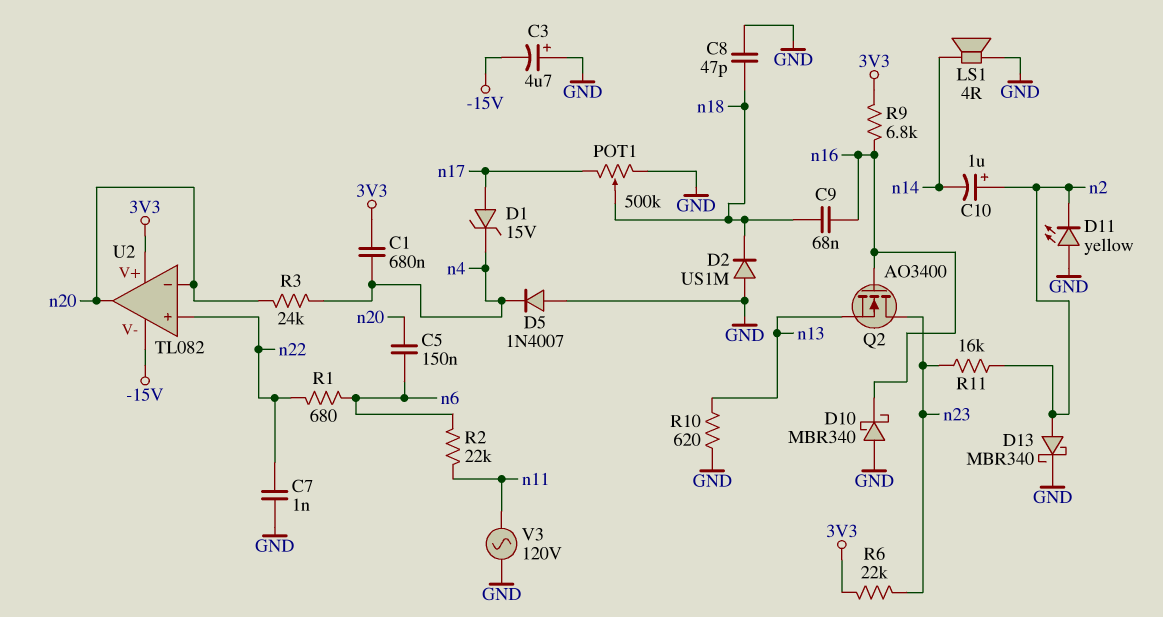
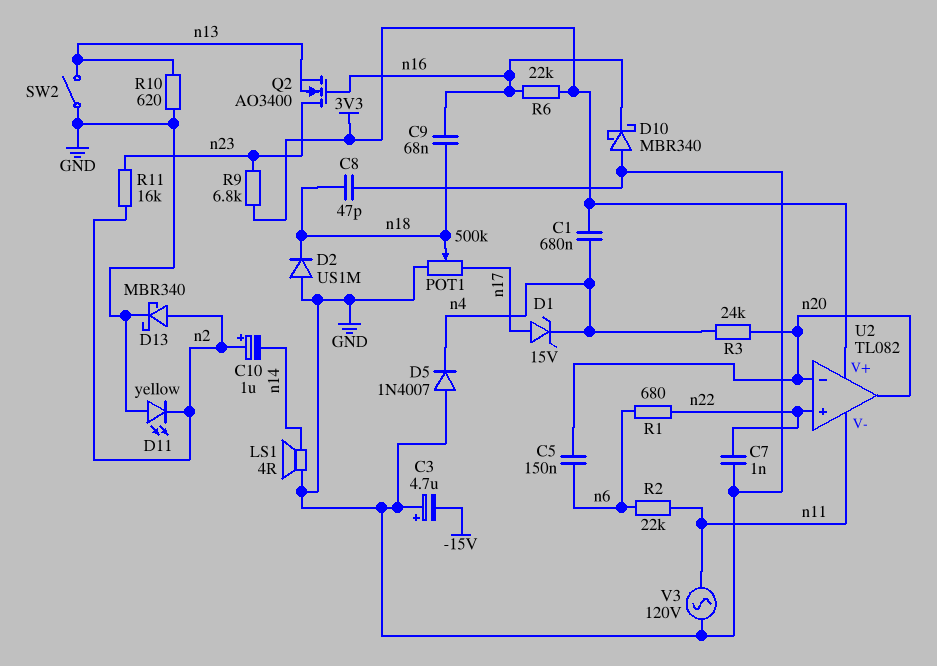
R6: 22k (3V3, n23) -> 22k (3V3, n16)
R9: 6.8k (3V3, n16) -> 6.8k (3V3, n23)
SW2: none -> switch (GND, n13)
U2 pin V-: -15V -> n11

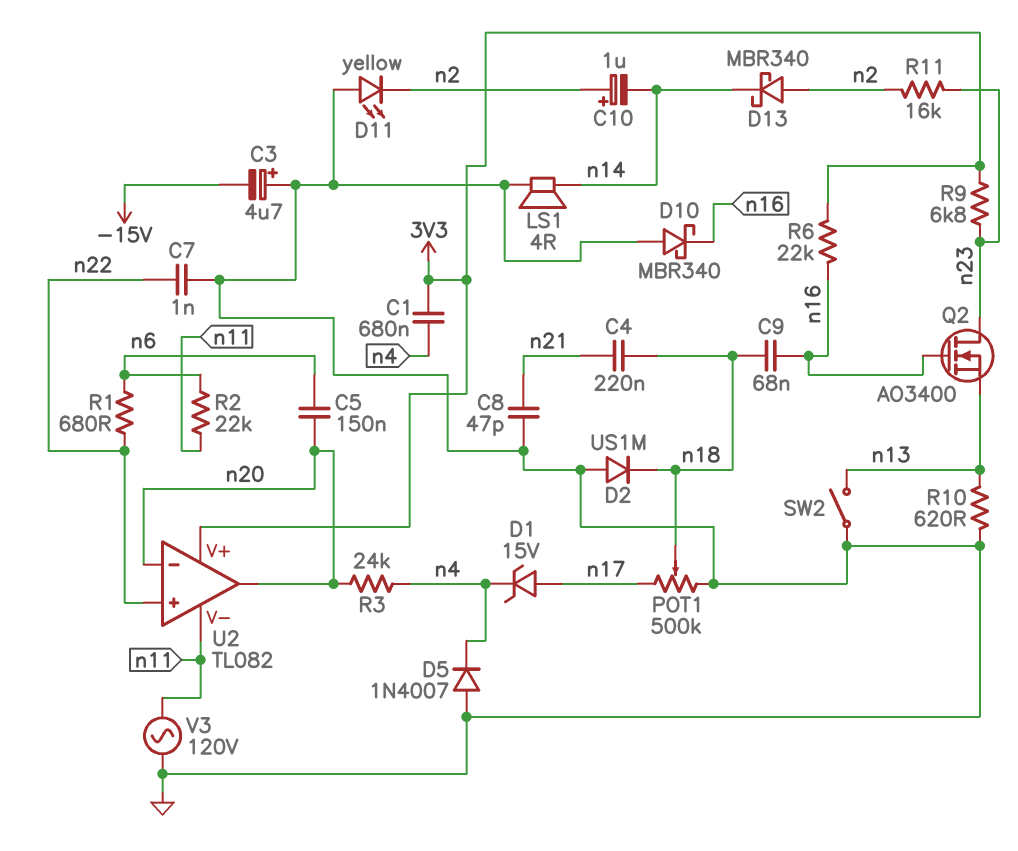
C4: none -> 220nF (n18, n21)
C8: 47pF (GND, n18) -> 47pF (GND, n21)
D13: schottky MBR340 (A n2, K GND) -> schottky MBR340 (A n2, K n14)

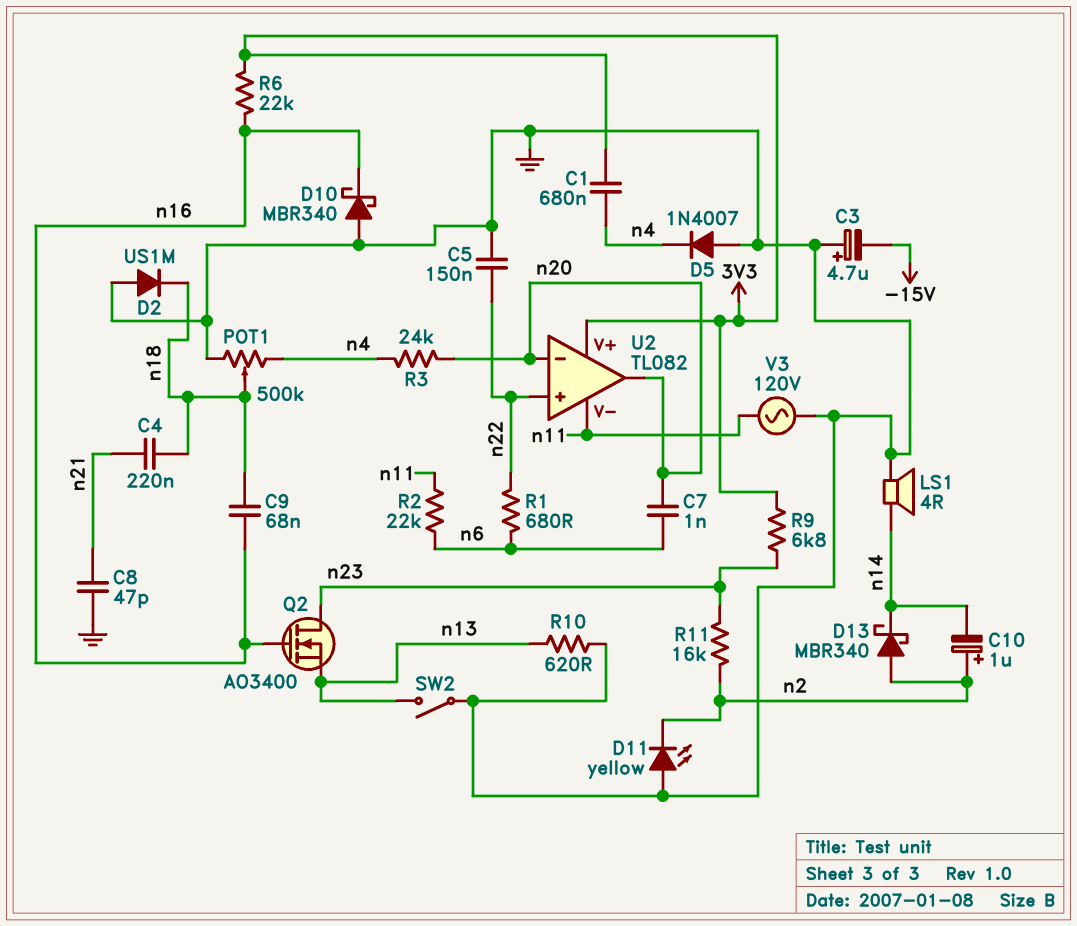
C5: 150nF (n6, n20) -> 150nF (GND, n22)
C7: 1nF (GND, n22) -> 1nF (n6, n20)
D1: zener 15V (A n17, K n4) -> none
POT1: 500k (GND, n17, wiper n18) -> 500k (GND, n4, wiper n18)

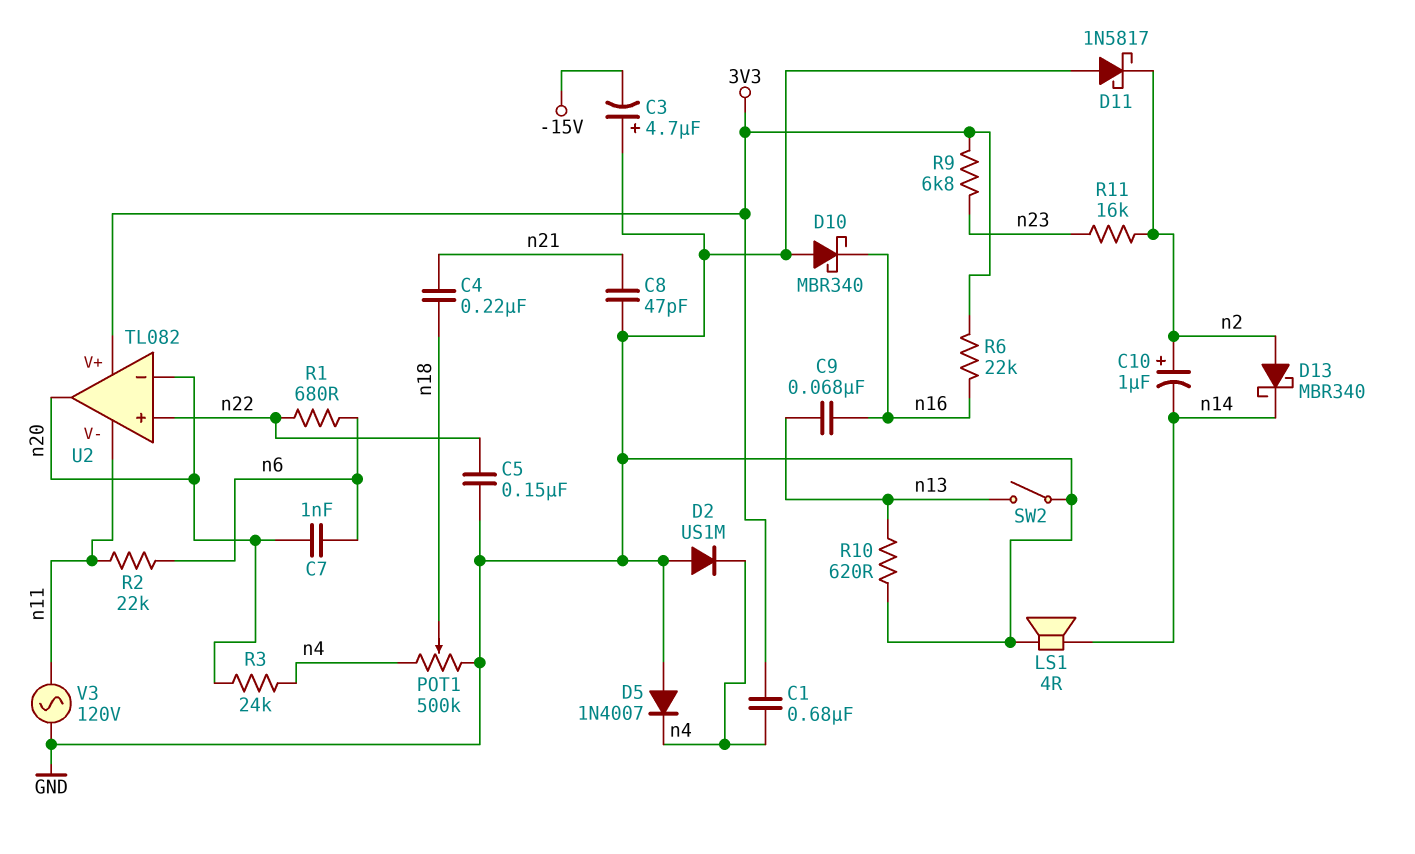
C9: 68nF (n16, n18) -> 68nF (n13, n16)
D2: diode US1M (A GND, K n18) -> diode US1M (A GND, K n4)
D11: LED yellow (A GND, K n2) -> schottky 1N5817 (A GND, K n2)
Q2: NMOS AO3400 (G n16, D n23, S n13) -> none

